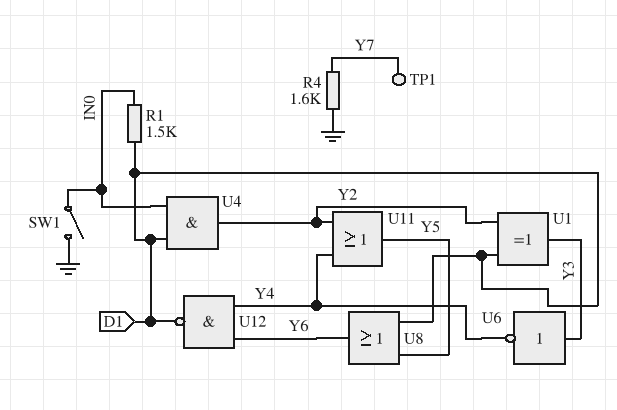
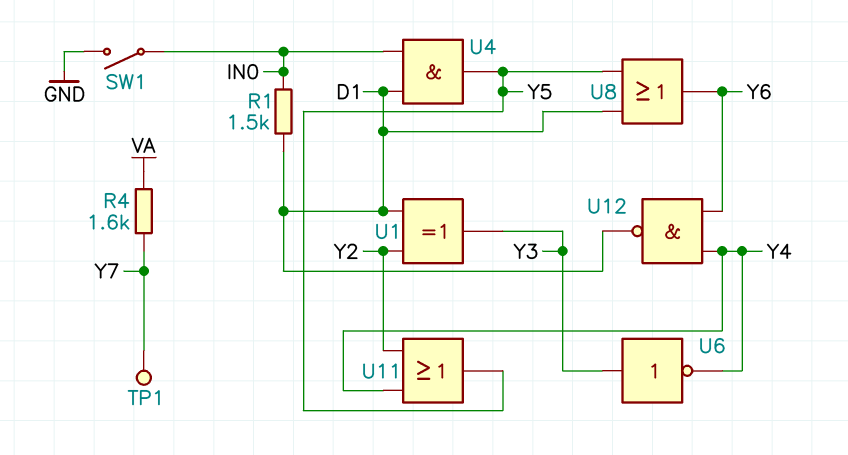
R4: 1.6k (GND, Y7) -> 1.6k (VA, Y7)
U4: AND (in D1, in IN0, out Y2) -> AND (in D1, in IN0, out Y5)

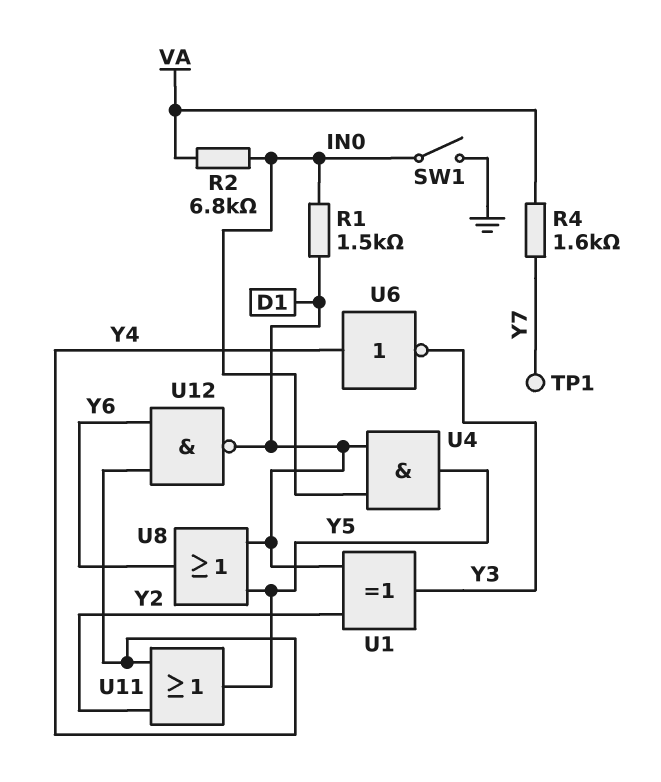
R2: none -> 6.8k (IN0, VA)
U6: NOT (in Y3, out Y4) -> NOT (in Y4, out Y3)

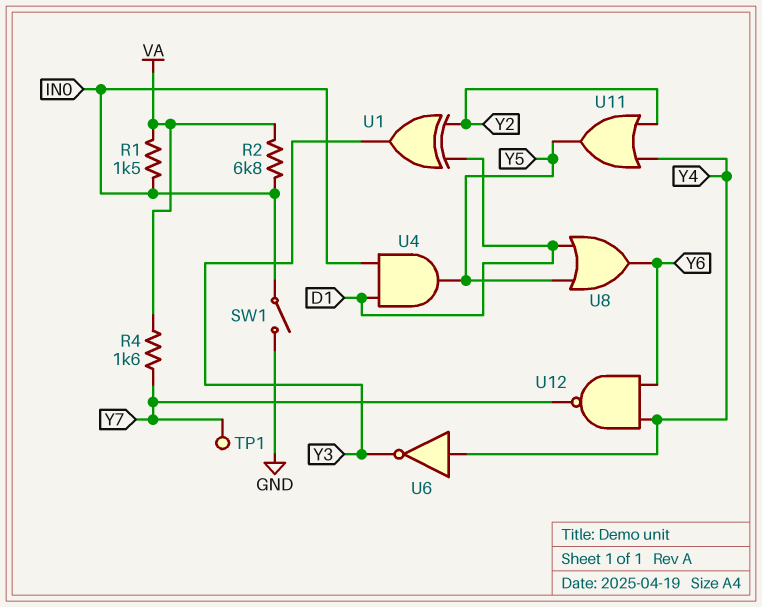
R1: 1.5k (D1, IN0) -> 1.5k (IN0, VA)
U12: NAND (in Y4, in Y6, out D1) -> NAND (in Y4, in Y6, out Y7)

